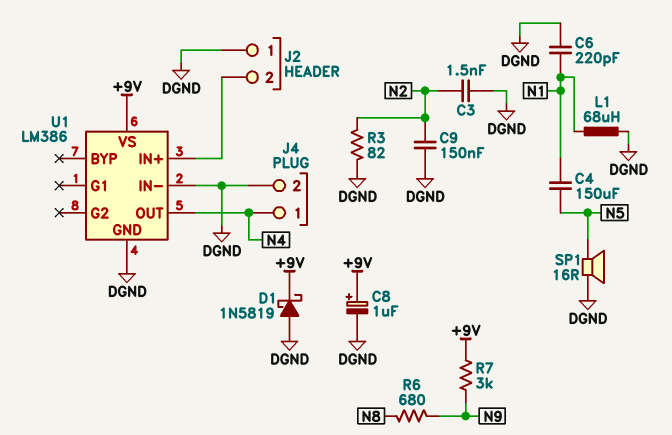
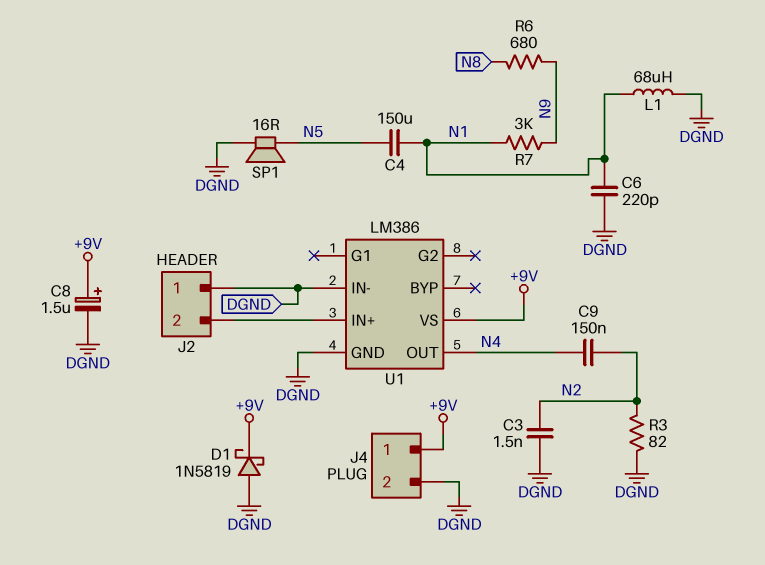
C8: 1uF (plus +9V, minus DGND) -> 1.5uF (plus +9V, minus DGND)
C9: 150nF (DGND, N2) -> 150nF (N2, N4)
J4 pin 1: N4 -> +9V
R7: 3k (+9V, N9) -> 3k (N1, N9)

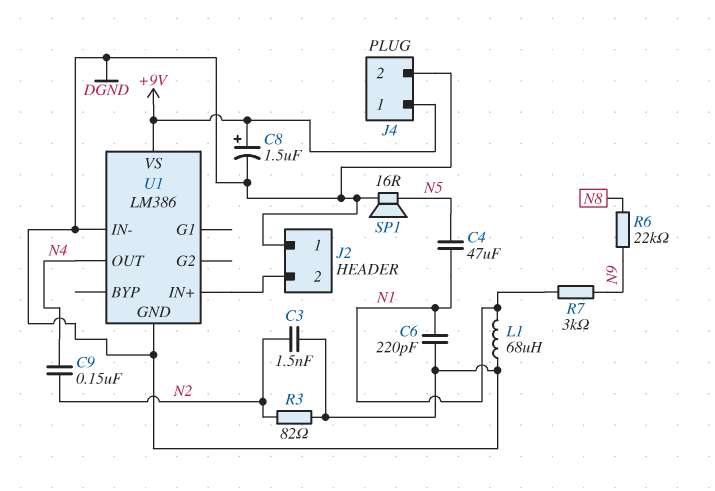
C4: 150uF (N1, N5) -> 47uF (N1, N5)
D1: schottky 1N5819 (A DGND, K +9V) -> none
R6: 680 (N8, N9) -> 22k (N8, N9)

